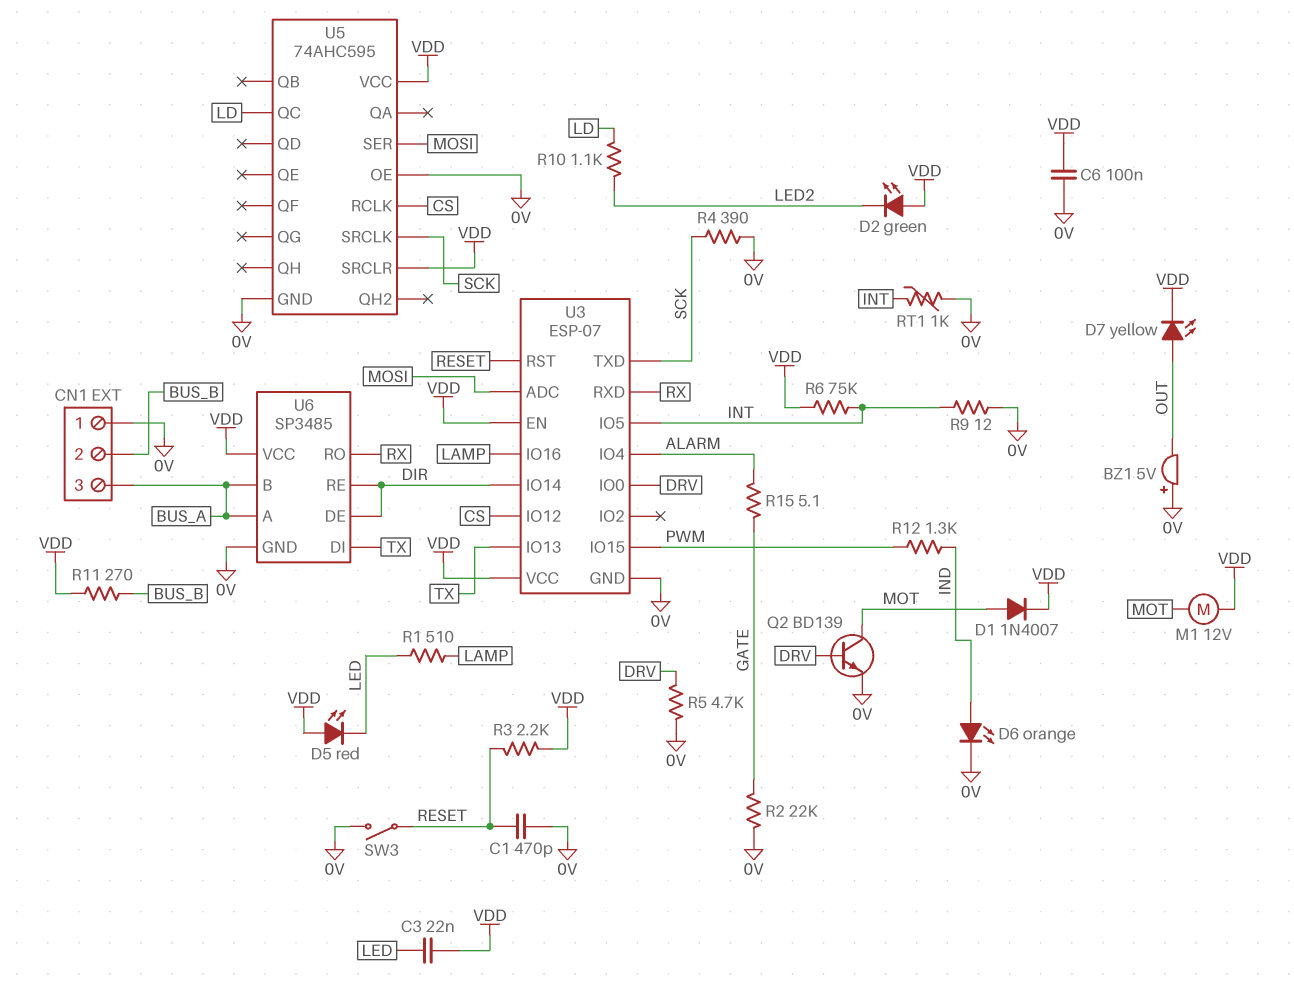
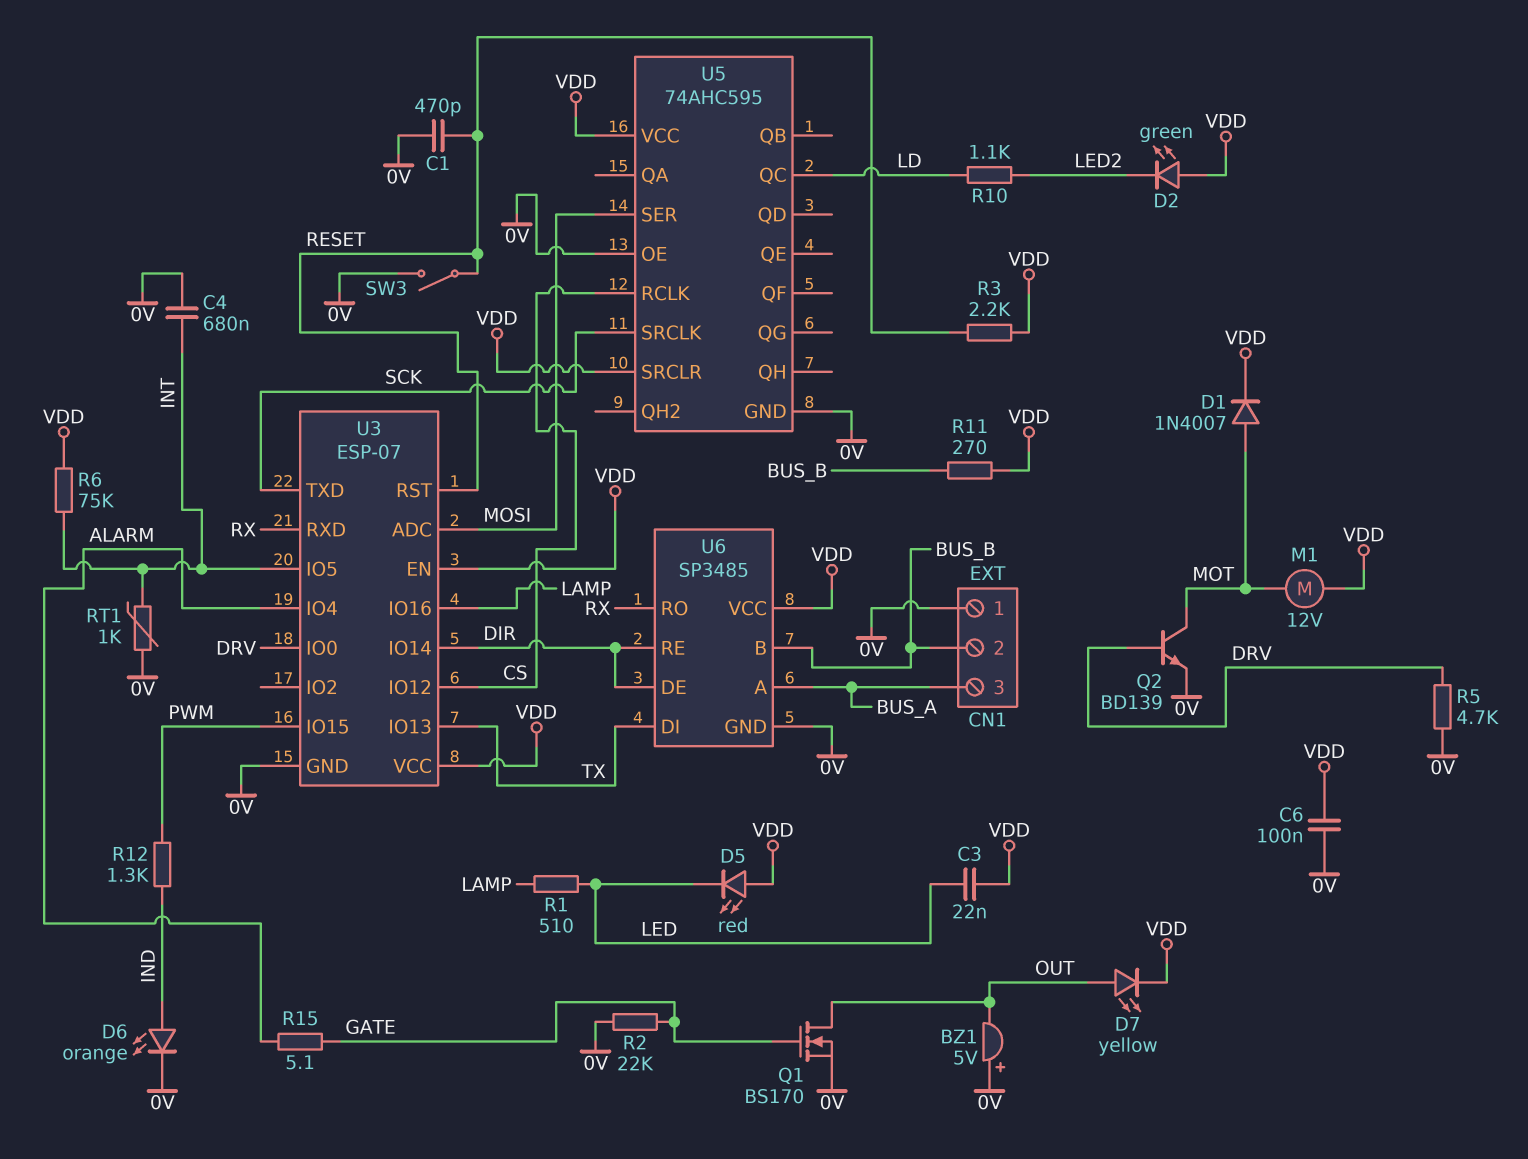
C4: none -> 680nF (0V, INT)
Q1: none -> NMOS BS170 (G GATE, D OUT, S 0V)
R4: 390 (0V, SCK) -> none
R9: 12 (0V, INT) -> none
U6 pin B: BUS_A -> BUS_B

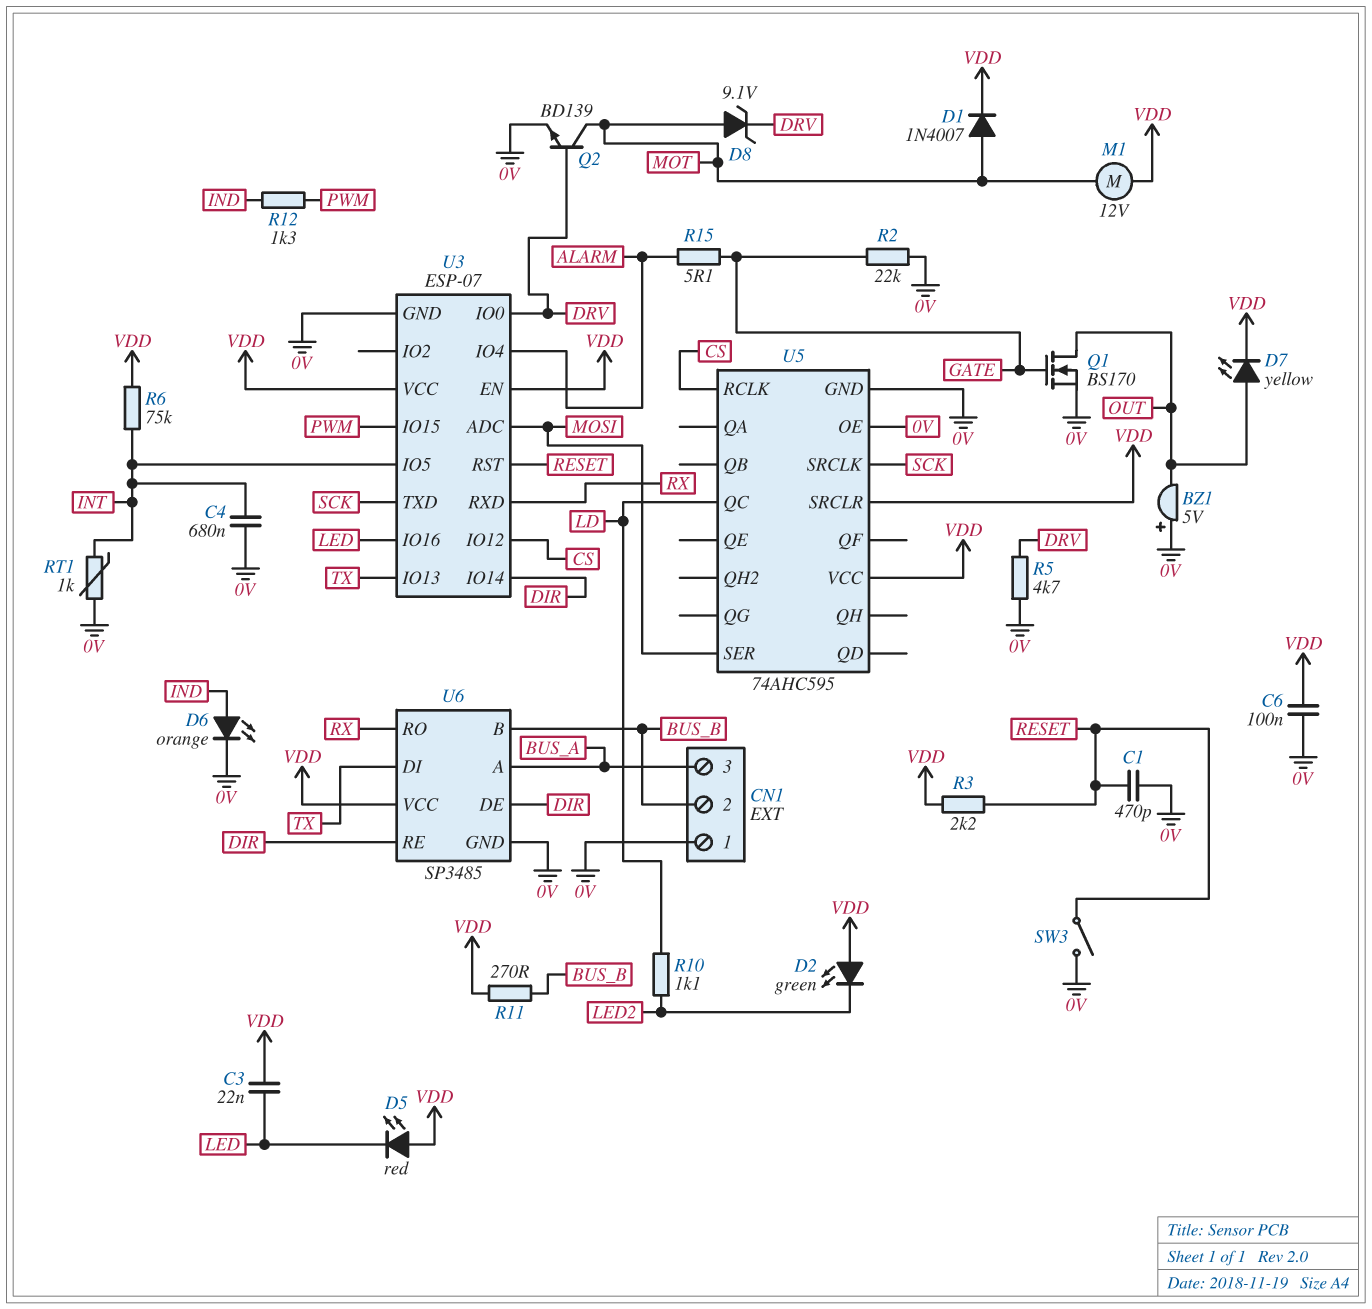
D8: none -> zener 9.1V (A MOT, K DRV)
R1: 510 (LAMP, LED) -> none
U3 pin IO16: LAMP -> LED

